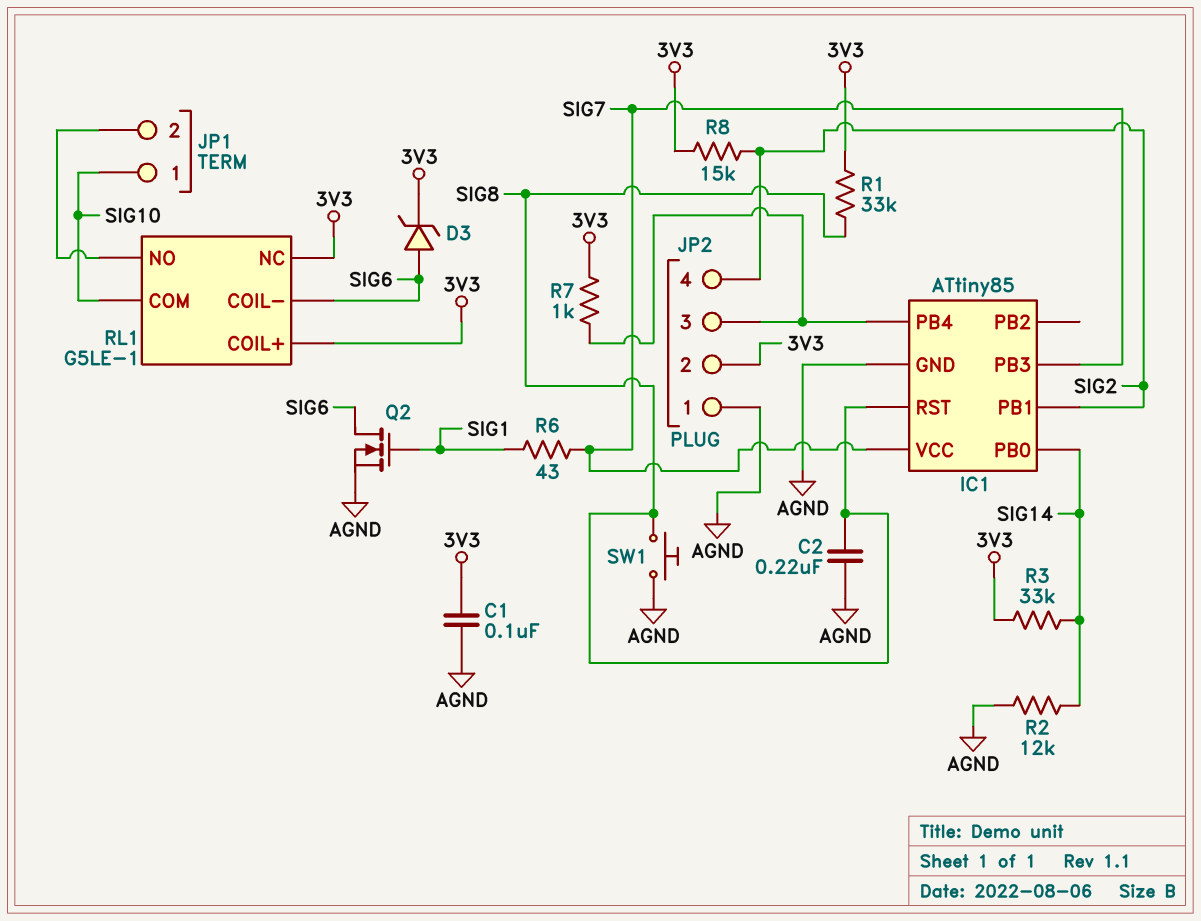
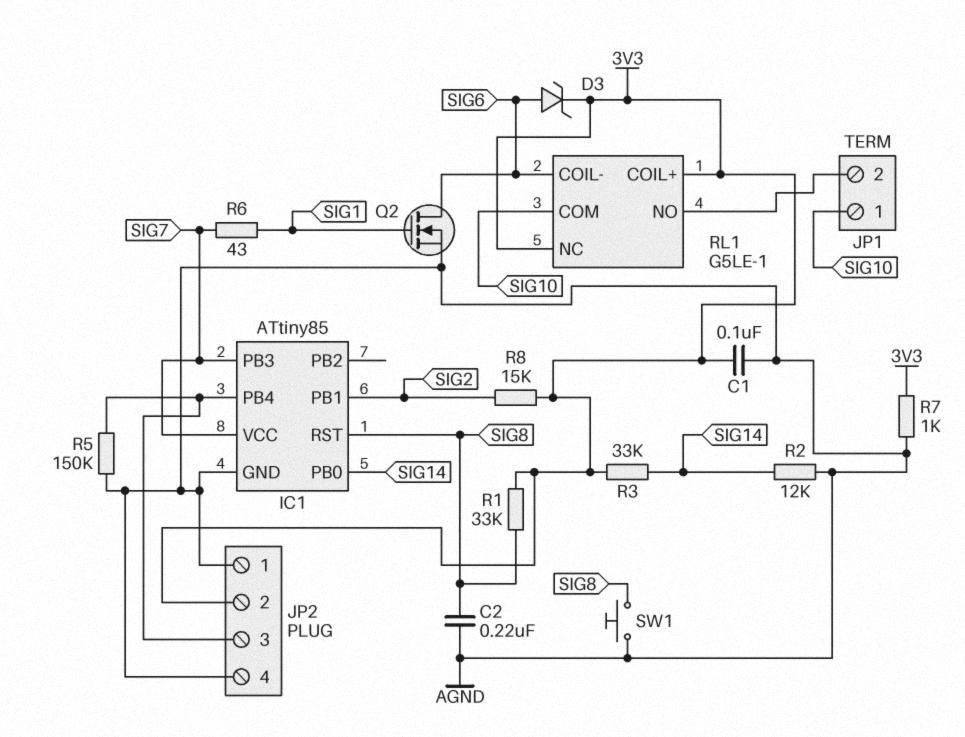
JP2 pin 4: SIG2 -> AGND
R5: none -> 150k (AGND, IC1/PB4)
R7: 1k (3V3, IC1/PB4) -> 1k (3V3, AGND)

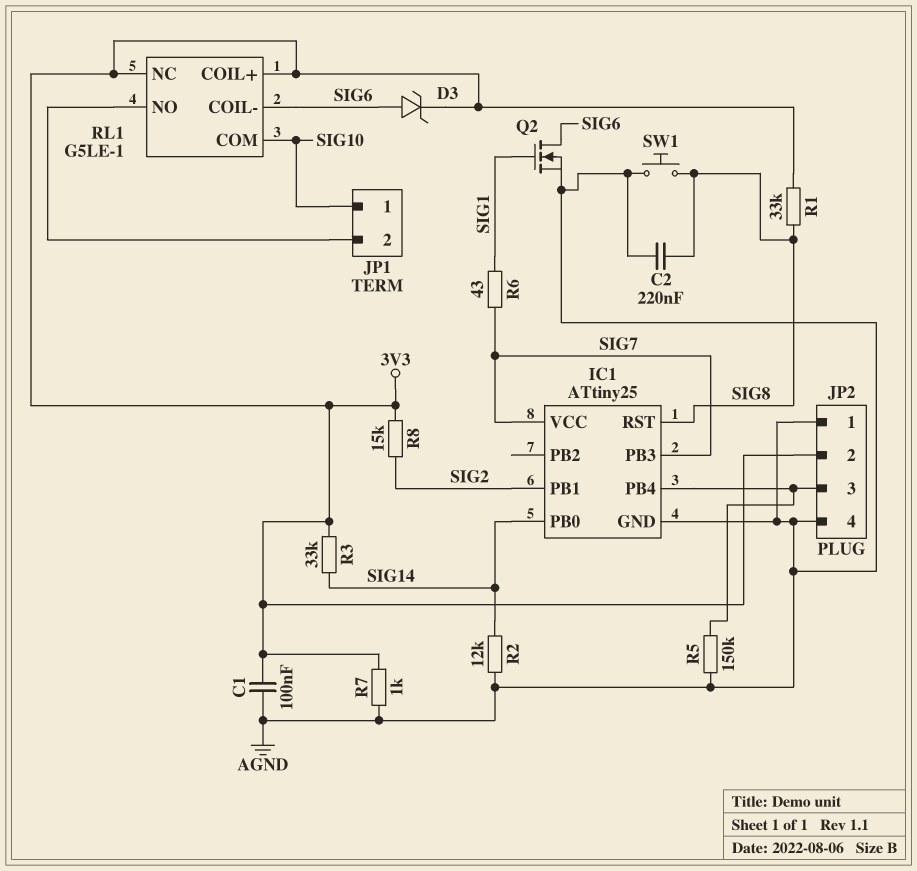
IC1: ATtiny85 -> ATtiny25

